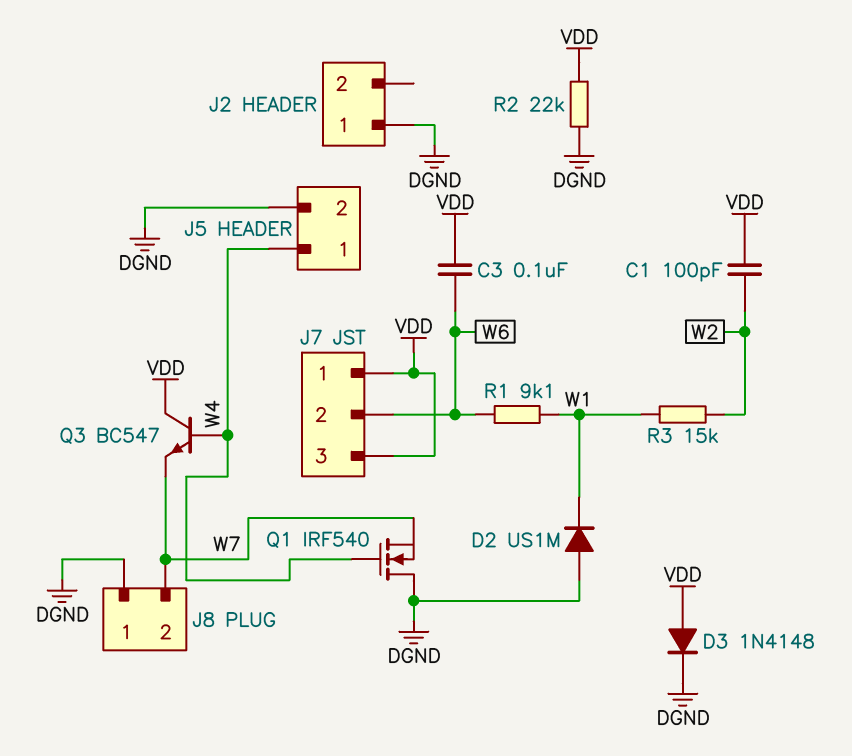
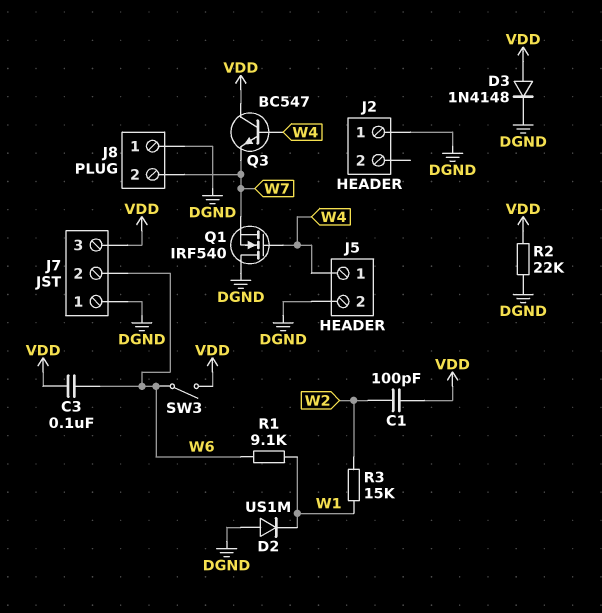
J7 pin 1: VDD -> DGND
SW3: none -> switch (VDD, W6)

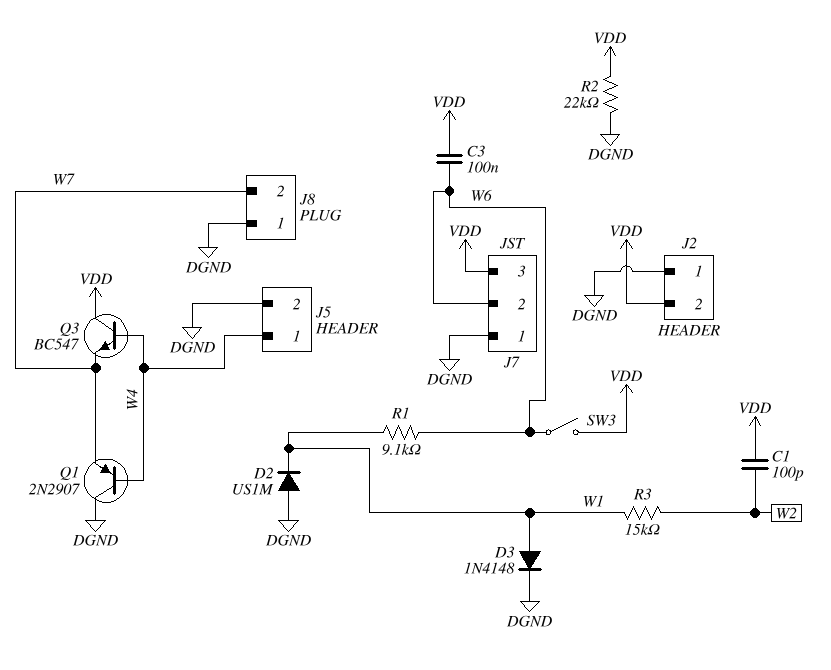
D3: diode 1N4148 (A VDD, K DGND) -> diode 1N4148 (A W1, K DGND)
J2 pin 2: none -> VDD
Q1: NMOS IRF540 (G W4, D DGND, S W7) -> PNP 2N2907 (B W4, C DGND, E W7)

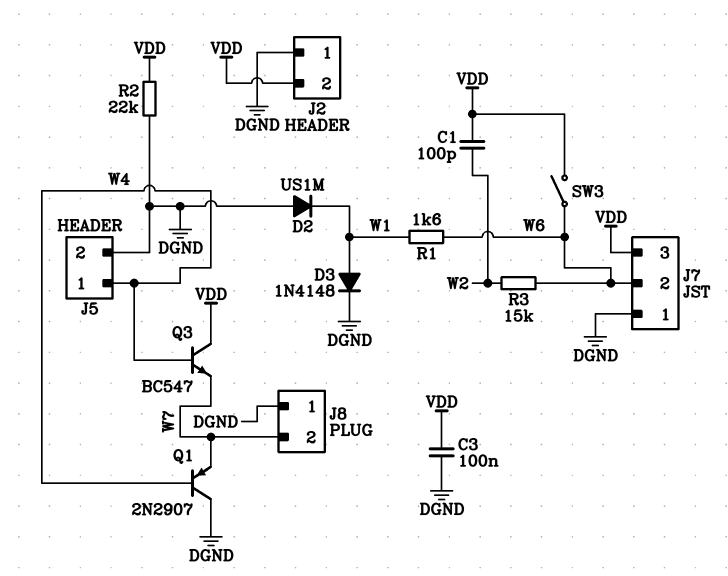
C3: 100nF (VDD, W6) -> 100nF (DGND, VDD)
R1: 9.1k (W1, W6) -> 1.6k (W1, W6)
R3: 15k (W1, W2) -> 15k (W2, W6)

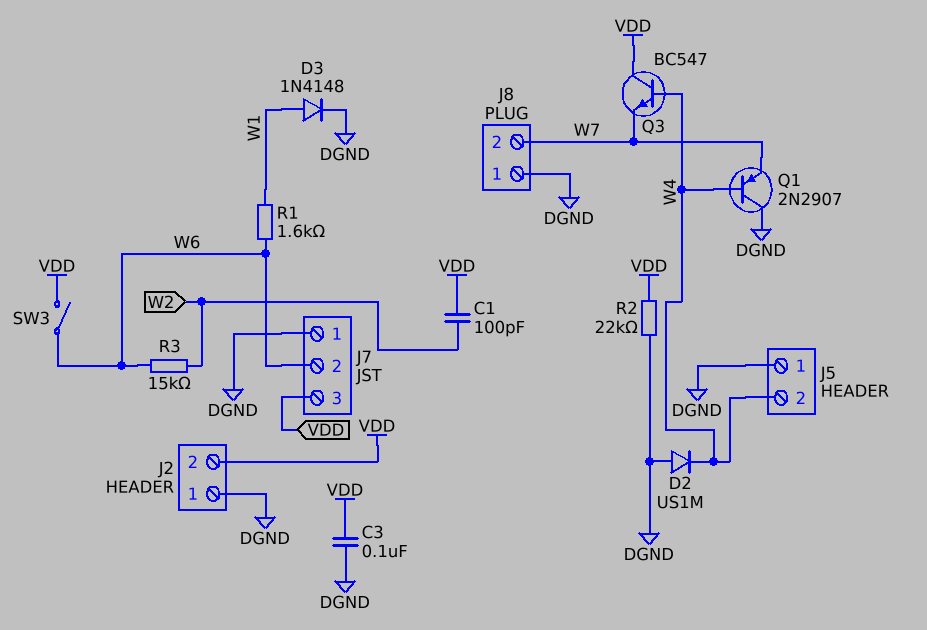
D2: diode US1M (A DGND, K W1) -> diode US1M (A DGND, K W4)
J5 pin 1: W4 -> DGND
J5 pin 2: DGND -> W4

